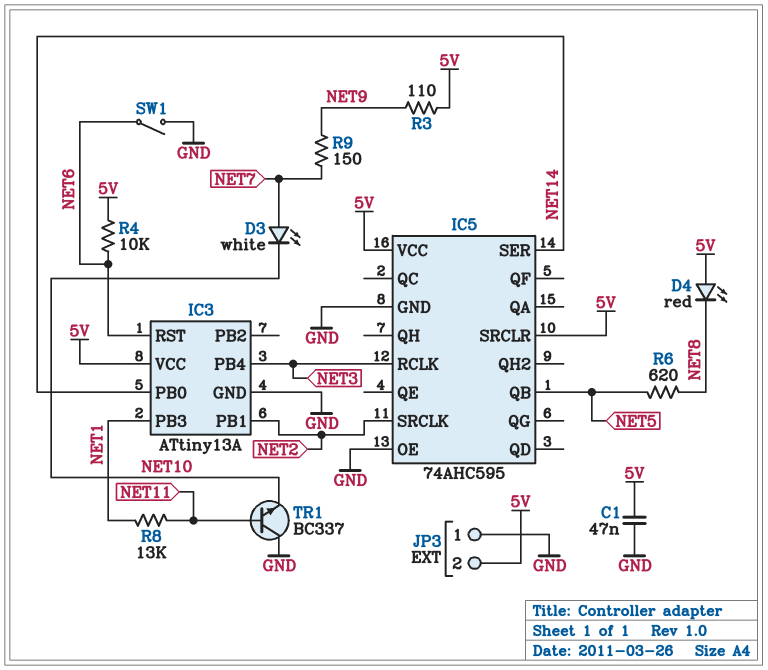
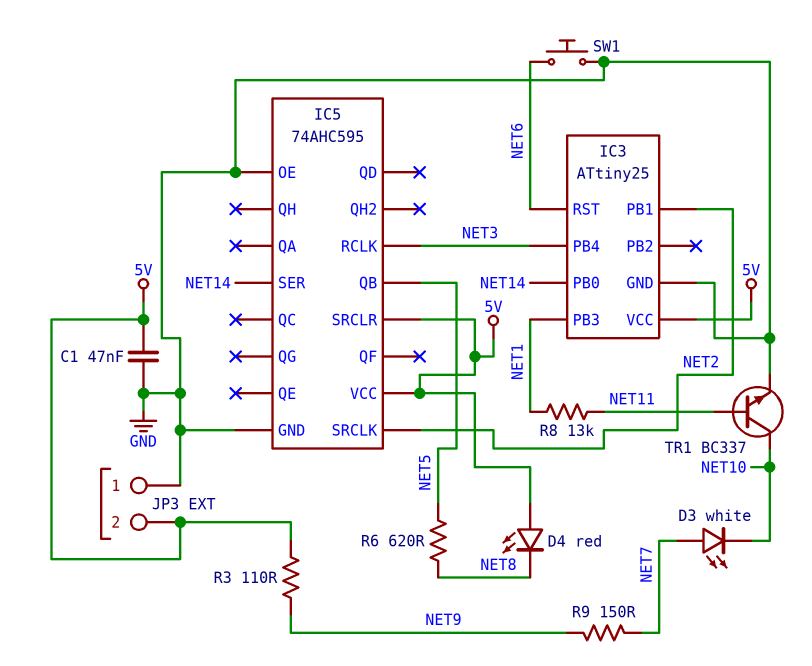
IC3: ATtiny13A -> ATtiny25
R4: 10k (5V, NET6) -> none
SW1: switch (GND, NET6) -> button (GND, NET6)
TR1: NPN BC337 (B NET11, C GND, E NET10) -> NPN BC337 (B NET11, C NET10, E GND)

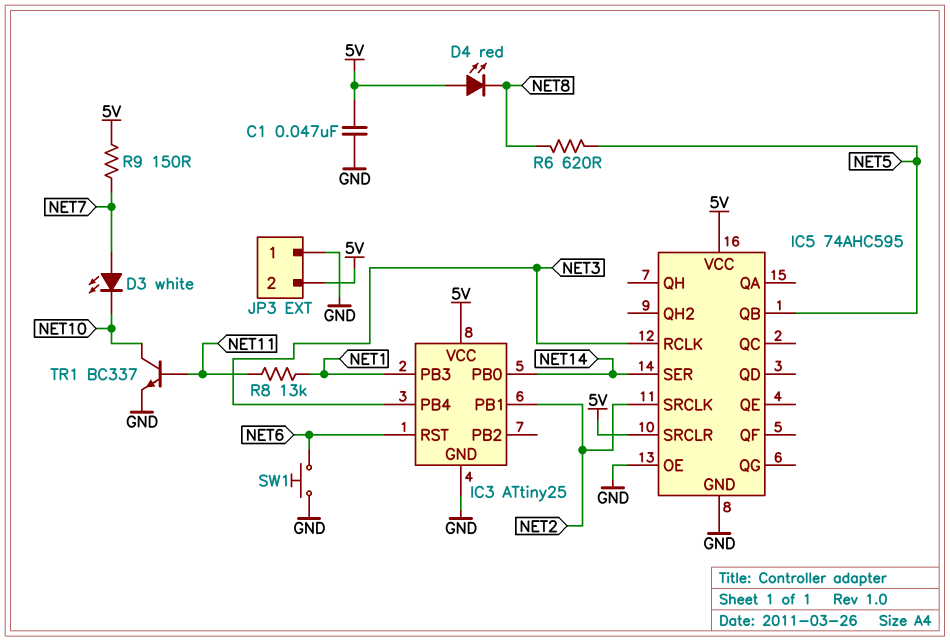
R3: 110 (5V, NET9) -> none
R9: 150 (NET7, NET9) -> 150 (5V, NET7)

